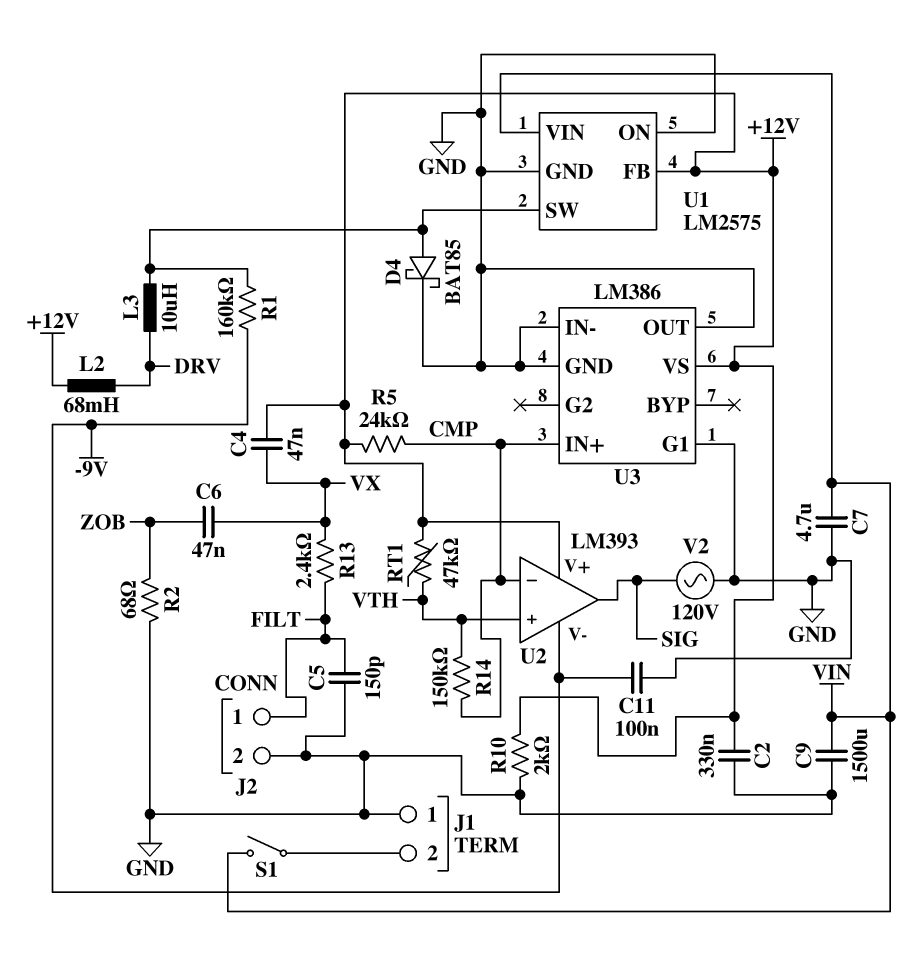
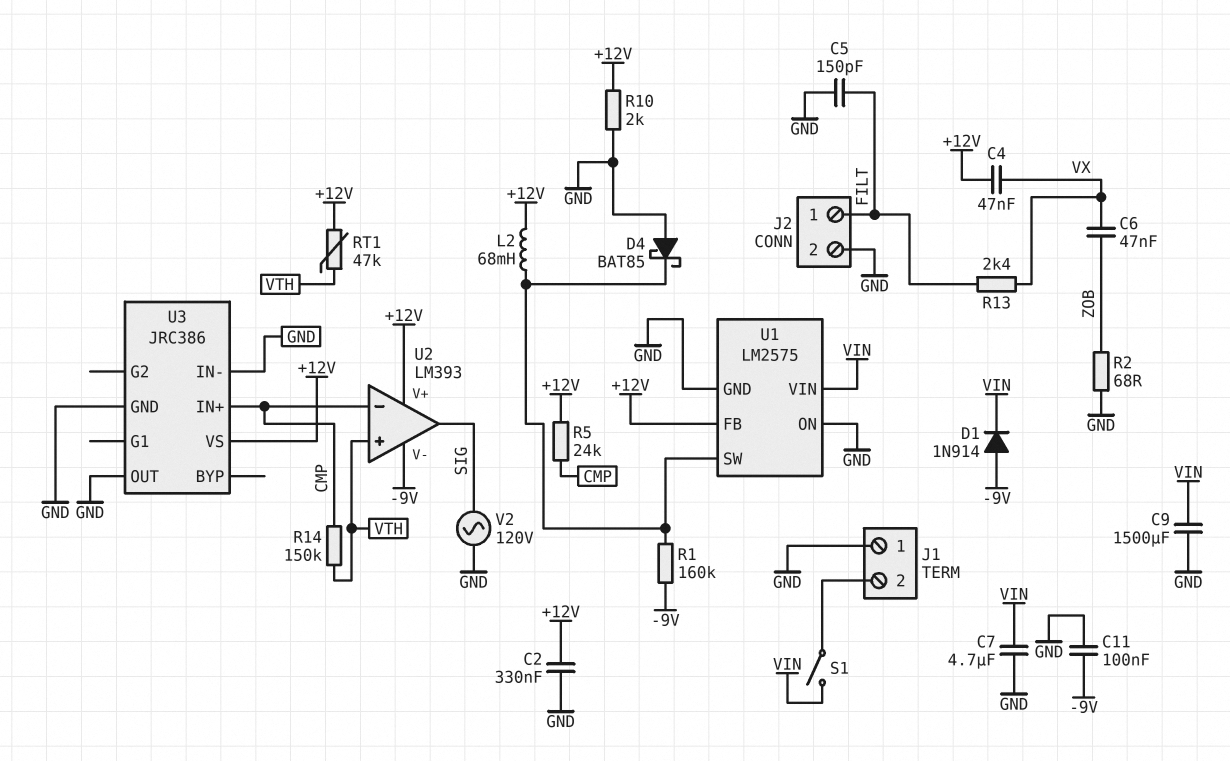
D1: none -> diode 1N914 (A -9V, K VIN)
D4: schottky BAT85 (A U1/SW, K GND) -> schottky BAT85 (A GND, K U1/SW)
L2: 68mH (+12V, DRV) -> 68mH (+12V, U1/SW)
L3: 10uH (DRV, U1/SW) -> none
U3: LM386 -> JRC386
U3 pin G1: GND -> none

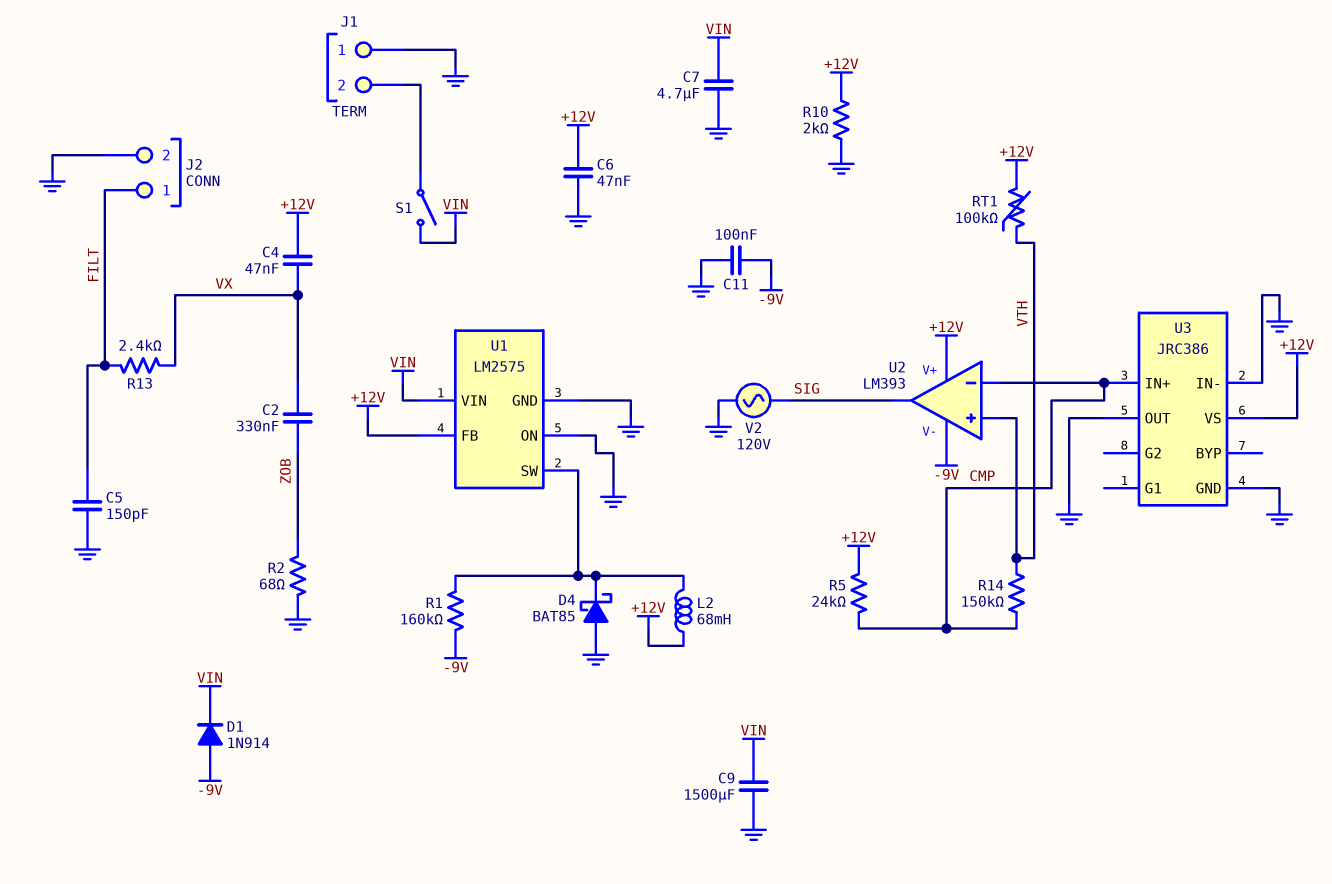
C2: 330nF (+12V, GND) -> 330nF (VX, ZOB)
C6: 47nF (VX, ZOB) -> 47nF (+12V, GND)
RT1: 47k (+12V, VTH) -> 100k (+12V, VTH)

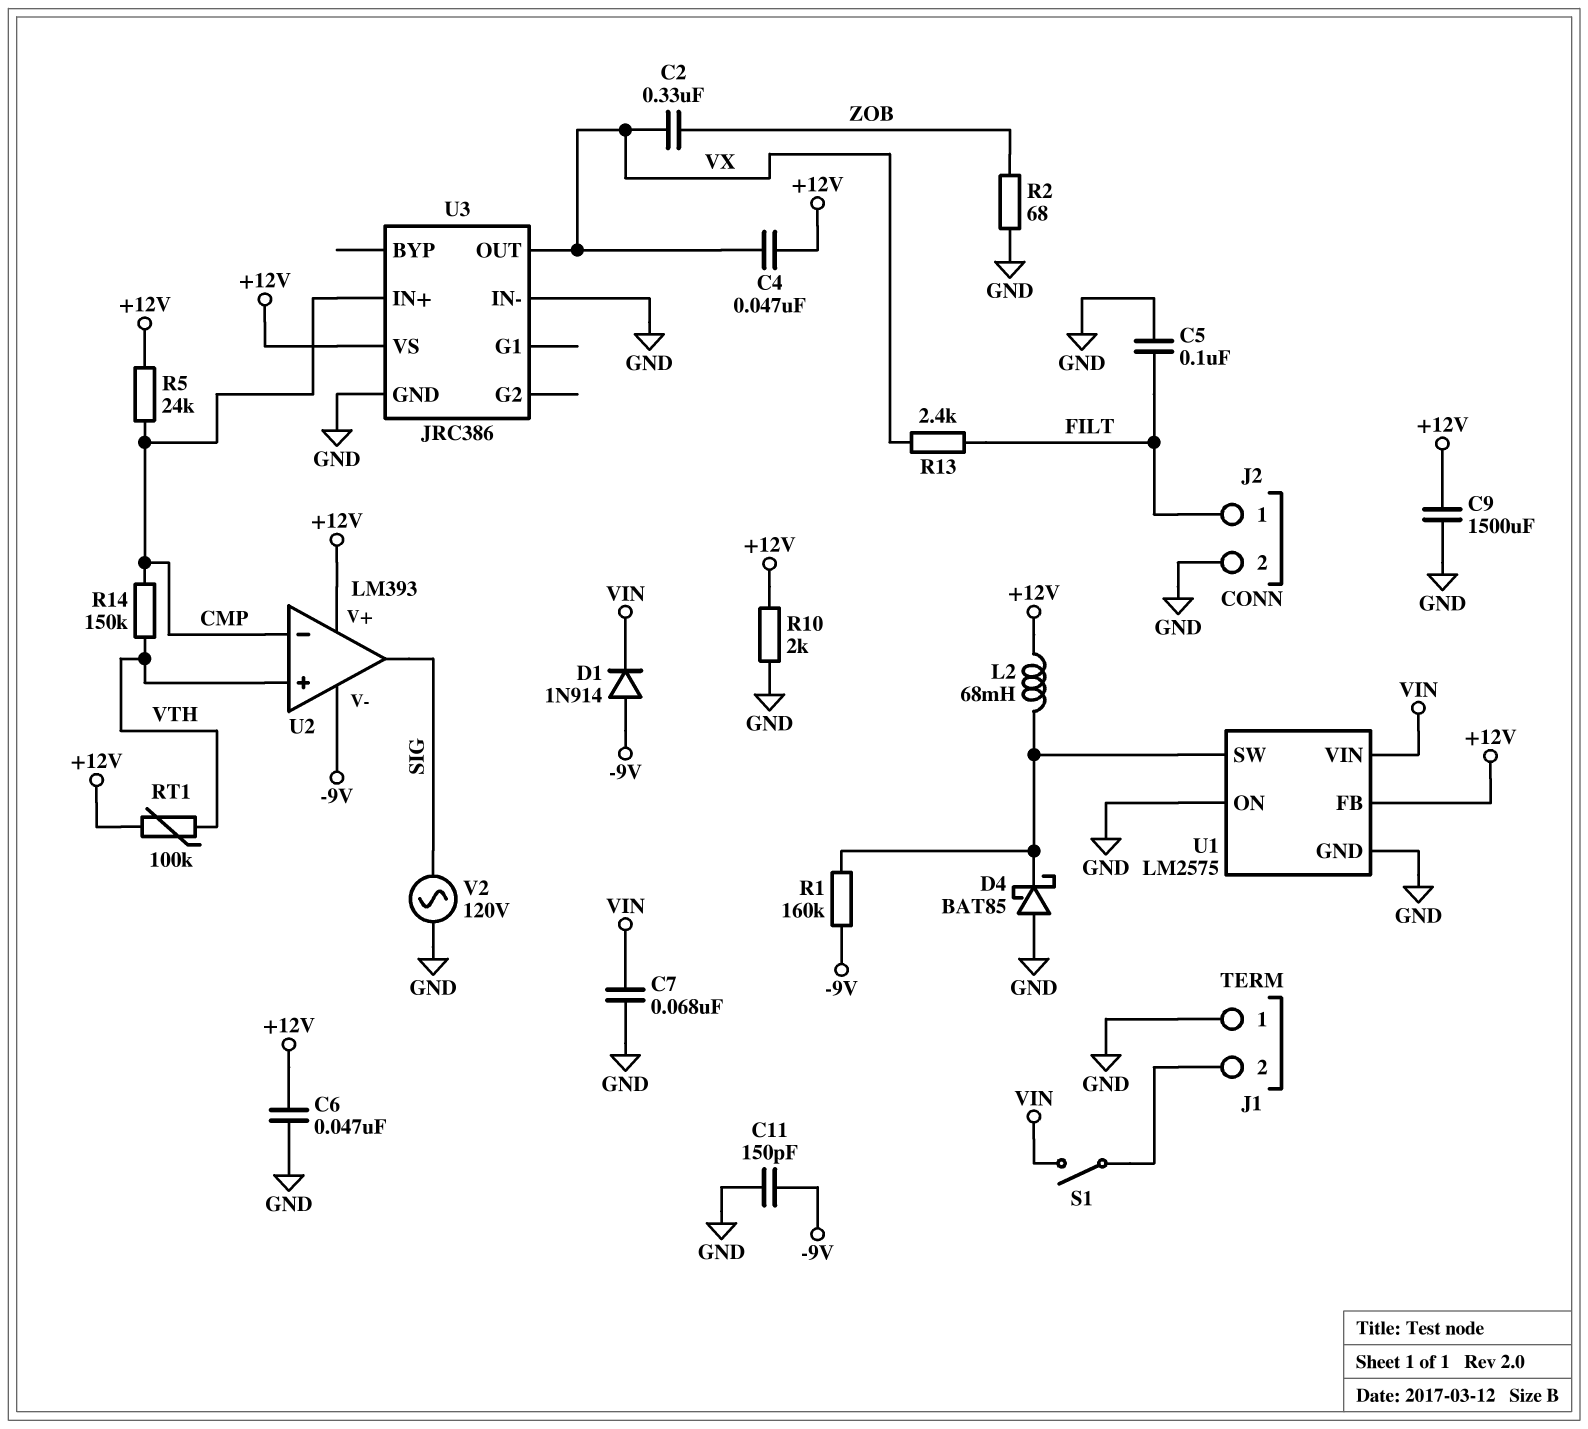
C5: 150pF (FILT, GND) -> 100nF (FILT, GND)
C7: 4.7uF (GND, VIN) -> 68nF (GND, VIN)
C9: 1500uF (GND, VIN) -> 1500uF (+12V, GND)
C11: 100nF (-9V, GND) -> 150pF (-9V, GND)
U3 pin OUT: GND -> VX

